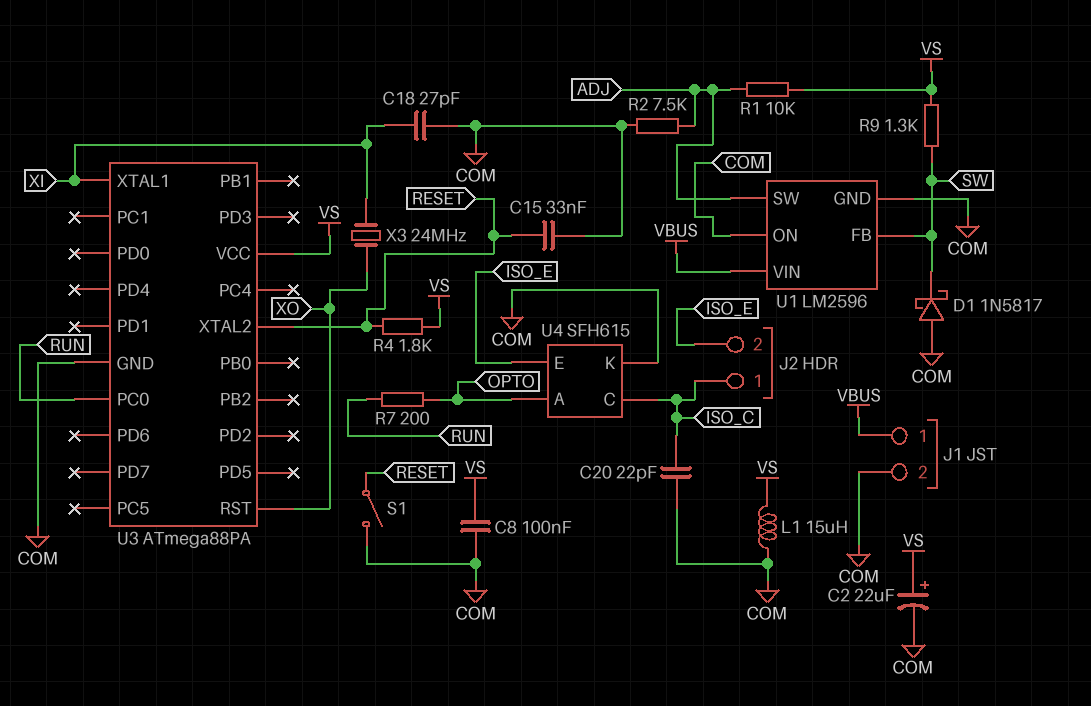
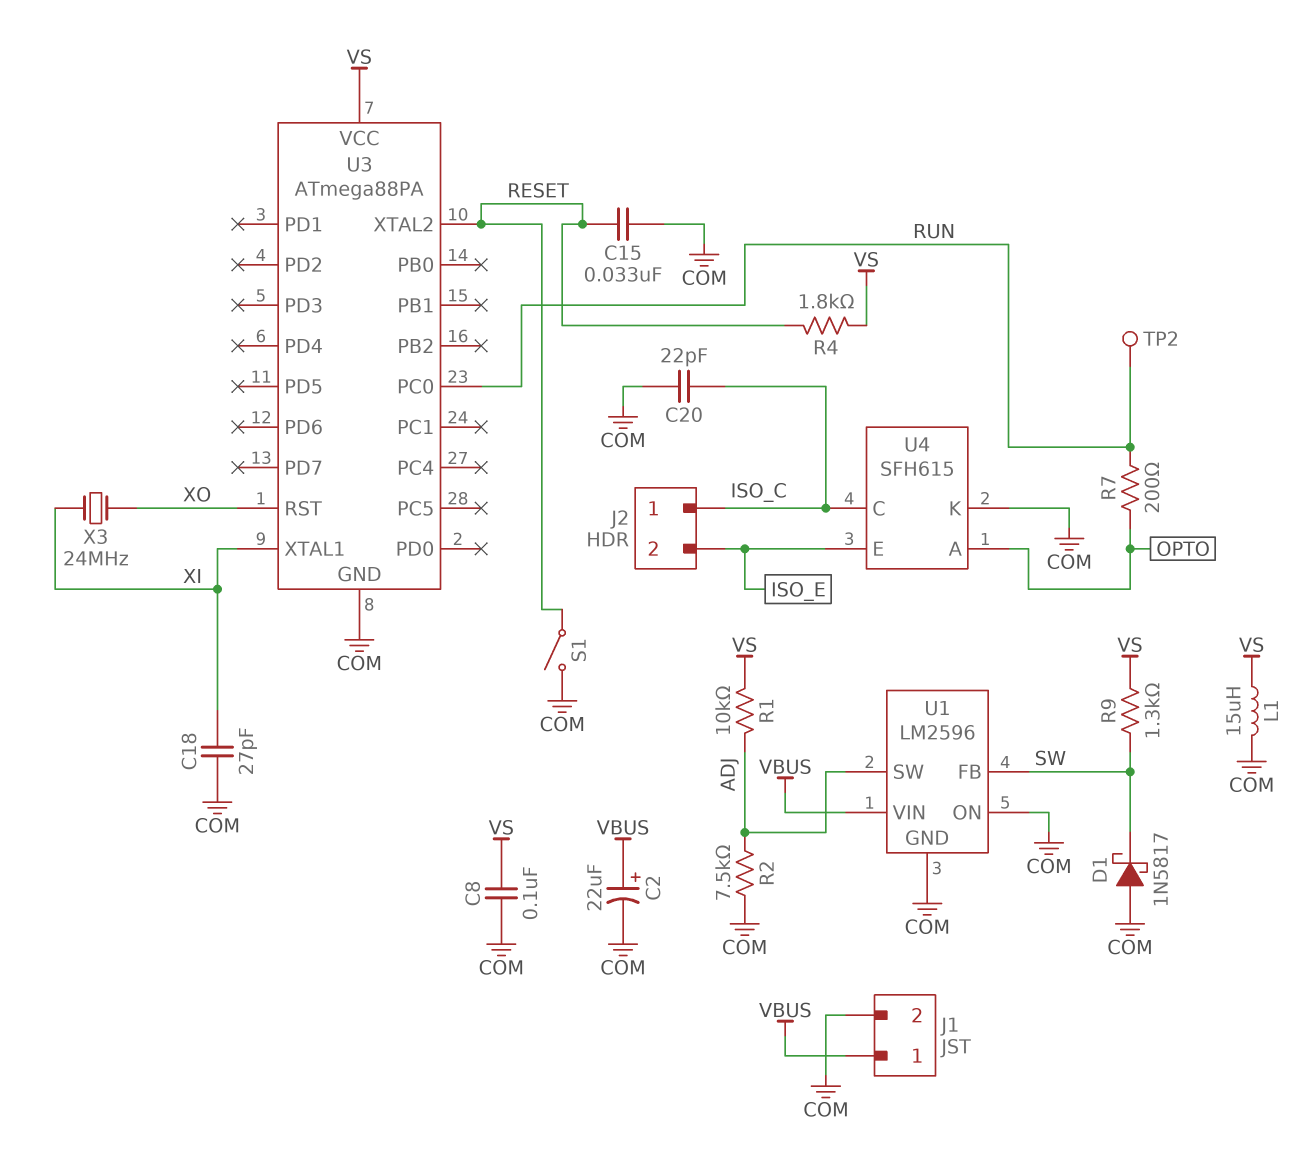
C2: 22uF (plus VS, minus COM) -> 22uF (plus VBUS, minus COM)
TP2: none -> test point (RUN)

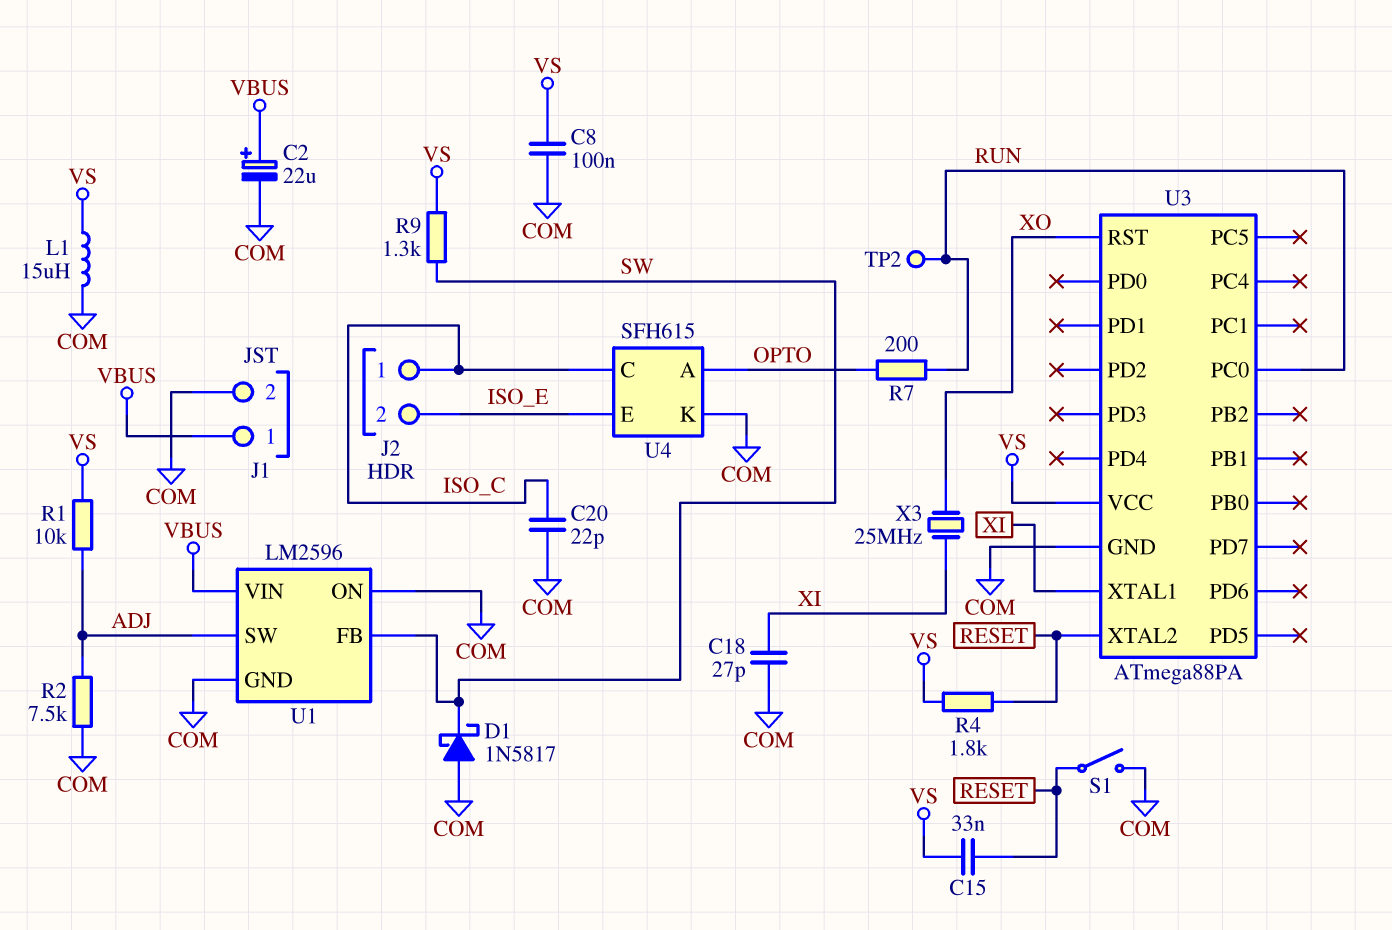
C15: 33nF (COM, RESET) -> 33nF (RESET, VS)
X3: 24MHz (XI, XO) -> 25MHz (XI, XO)

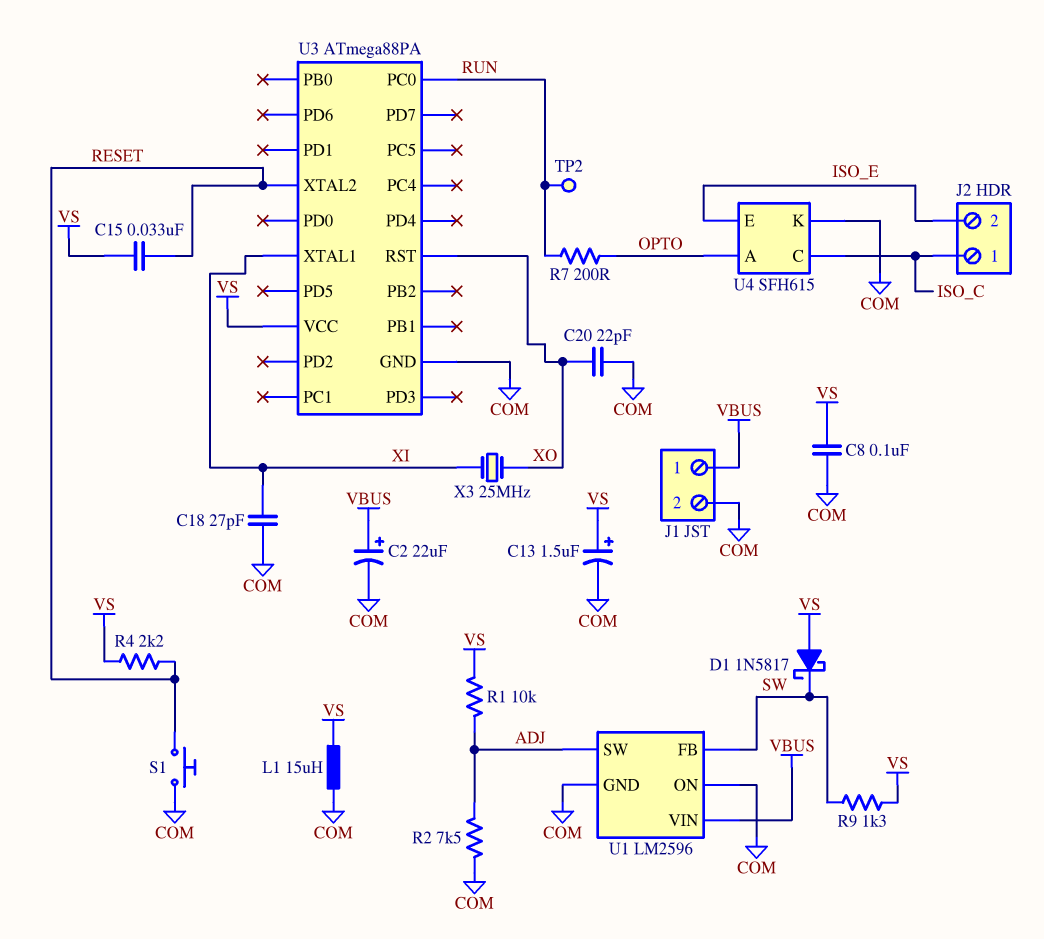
C13: none -> 1.5uF (plus VS, minus COM)
C20: 22pF (COM, ISO_C) -> 22pF (COM, XO)
D1: schottky 1N5817 (A COM, K SW) -> schottky 1N5817 (A VS, K SW)
R4: 1.8k (RESET, VS) -> 2.2k (RESET, VS)
S1: switch (COM, RESET) -> button (COM, RESET)

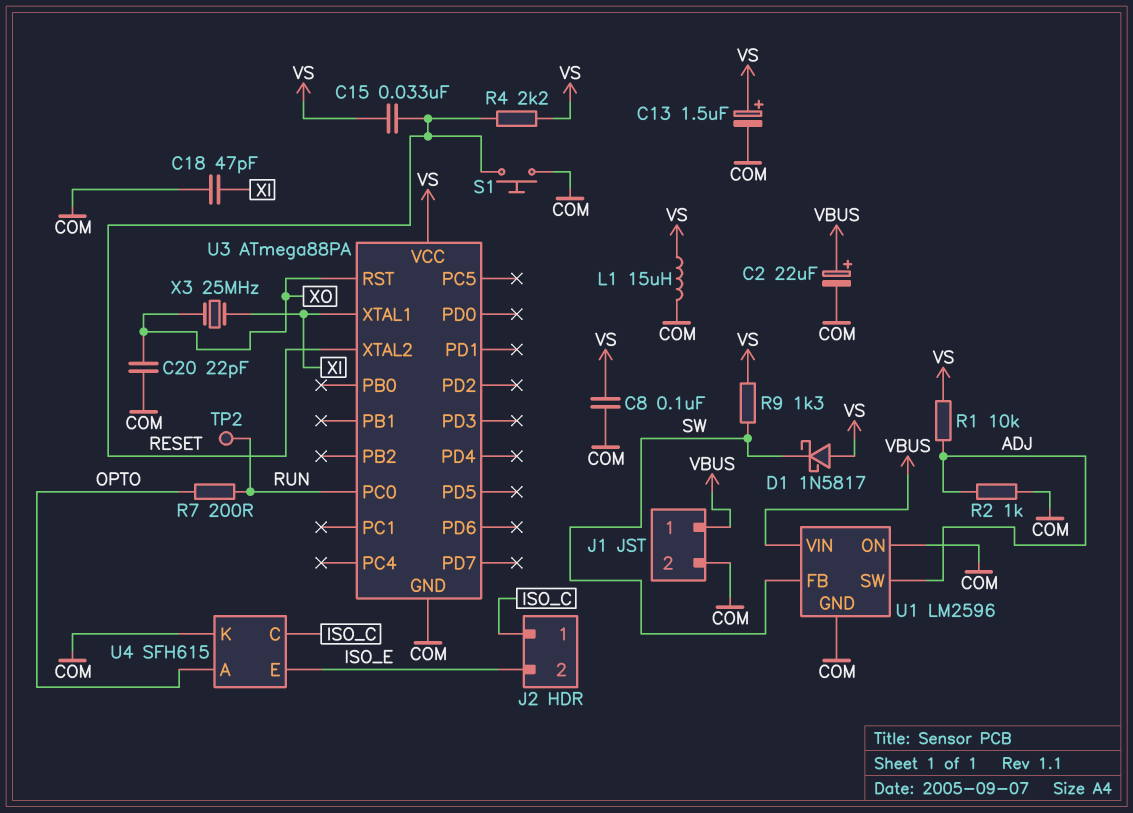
C18: 27pF (COM, XI) -> 47pF (COM, XI)
R2: 7.5k (ADJ, COM) -> 1k (ADJ, COM)

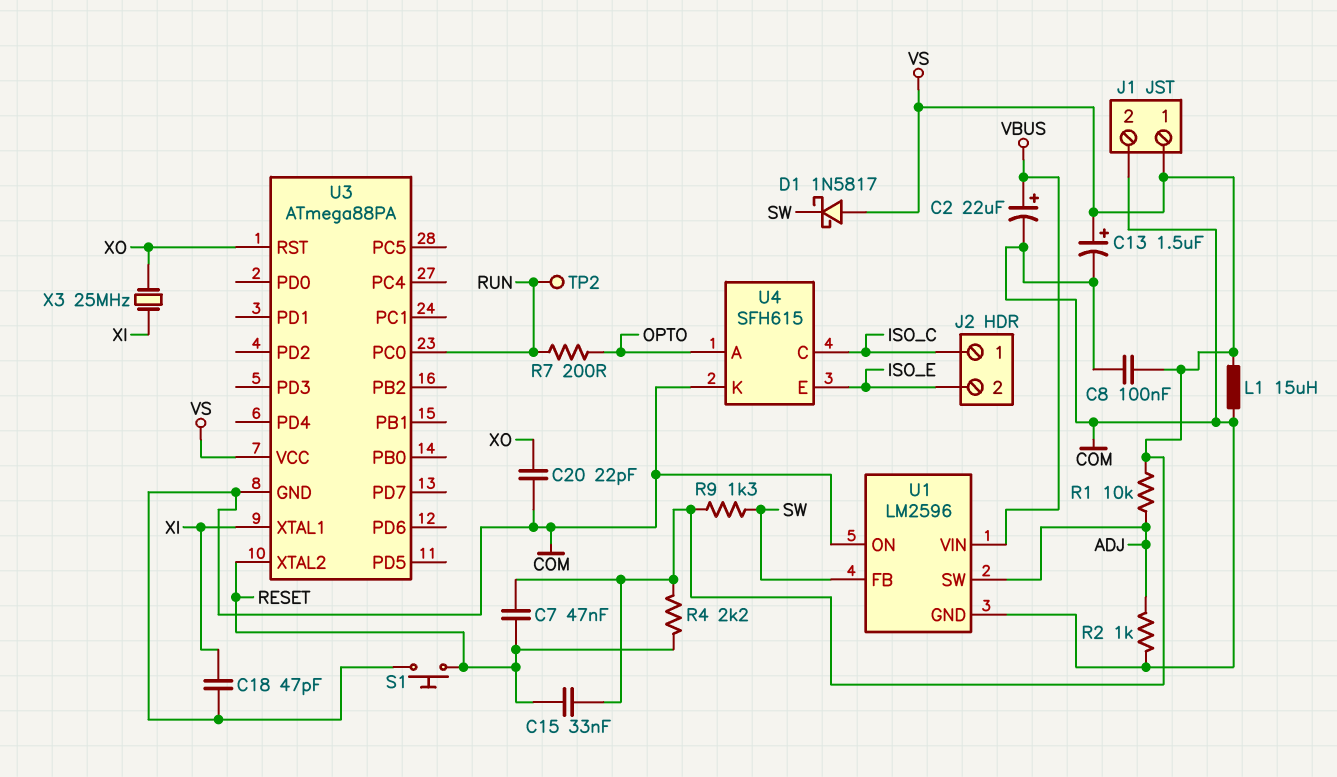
C7: none -> 47nF (RESET, VS)
J1 pin 1: VBUS -> VS

